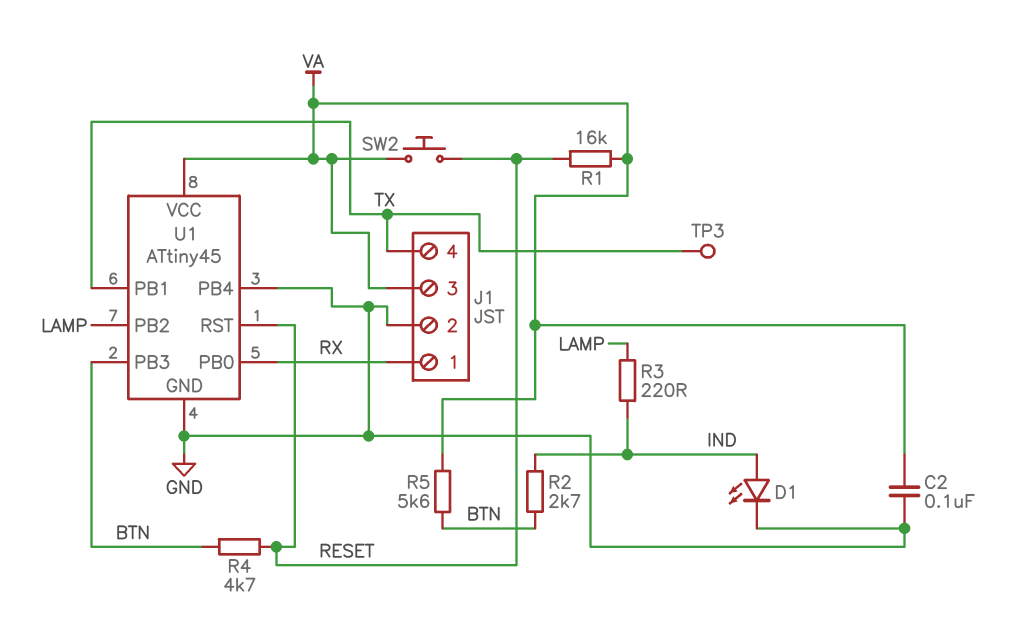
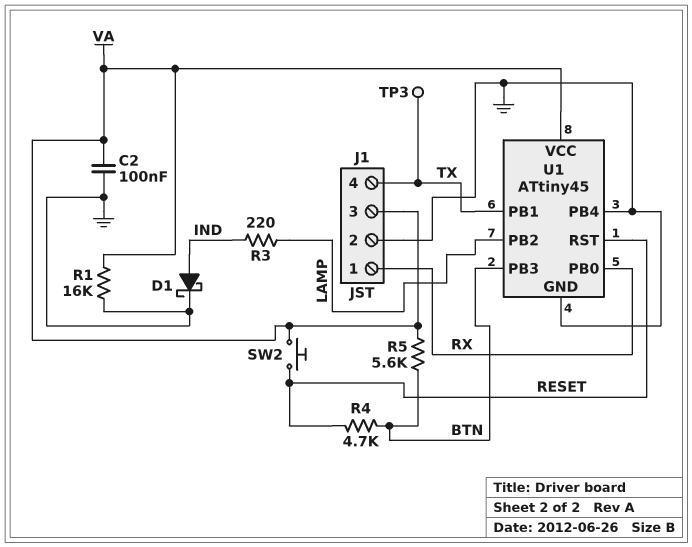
D1: LED (A IND, K GND) -> schottky (A IND, K GND)
R1: 16k (RESET, VA) -> 16k (GND, VA)
R2: 2.7k (BTN, IND) -> none

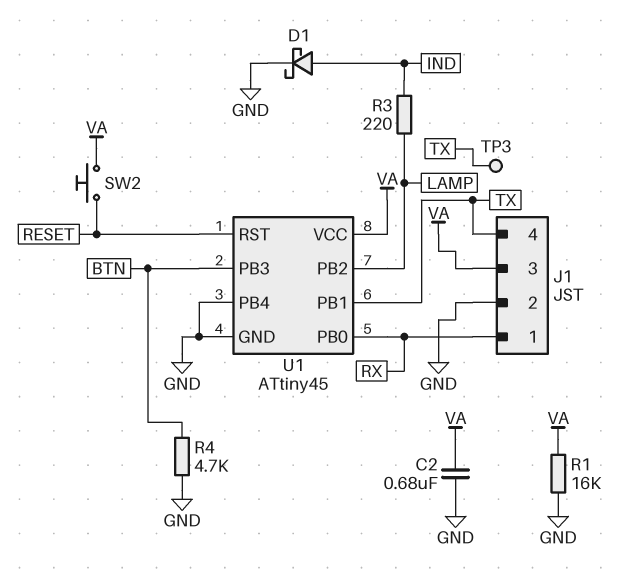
C2: 100nF (GND, VA) -> 680nF (GND, VA)
R4: 4.7k (BTN, RESET) -> 4.7k (BTN, GND)
R5: 5.6k (BTN, VA) -> none

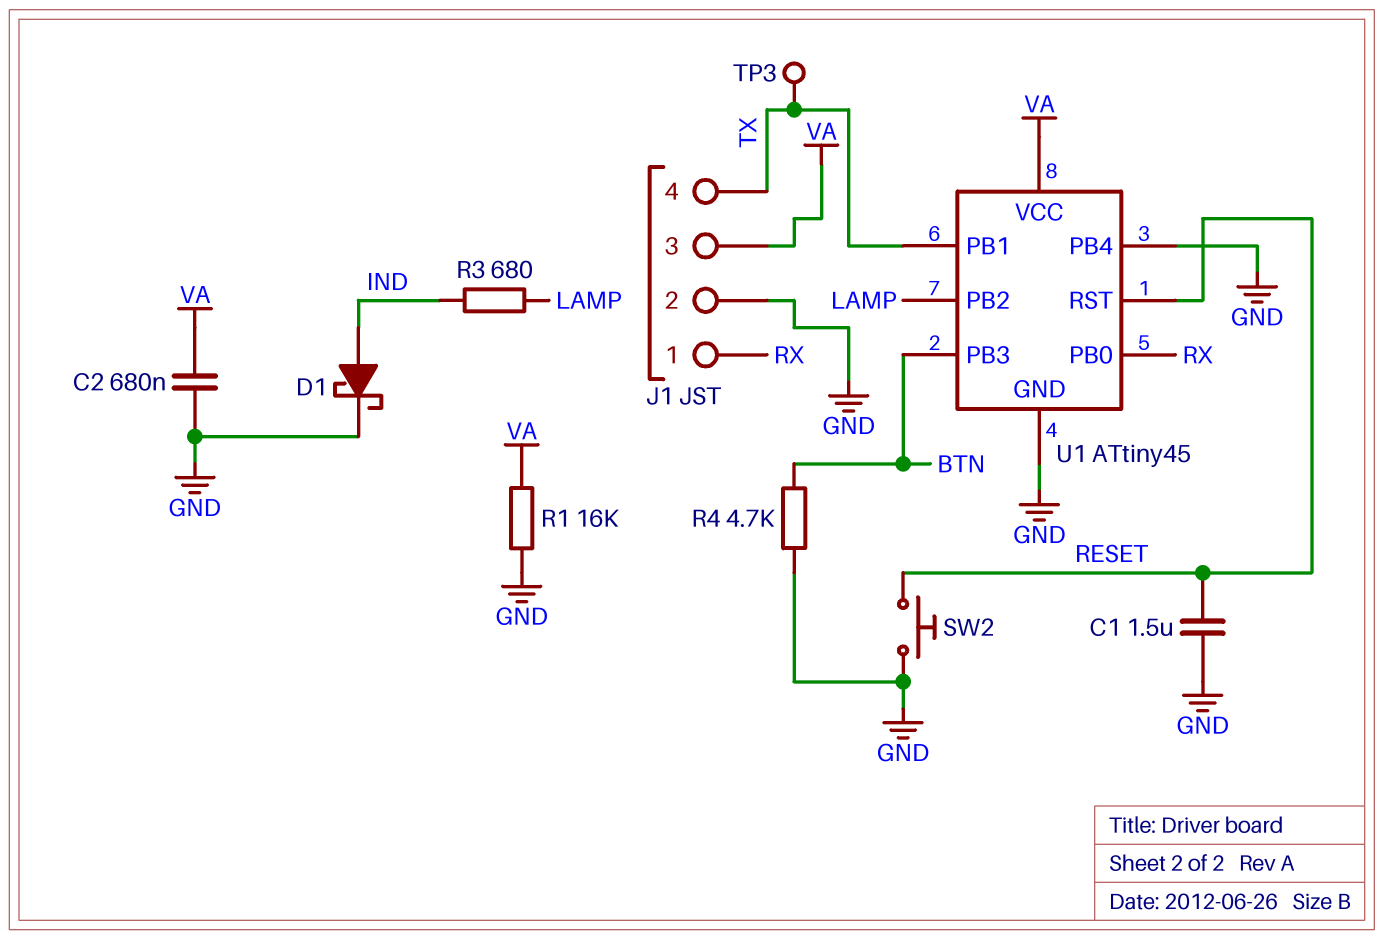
C1: none -> 1.5uF (GND, RESET)
R3: 220 (IND, LAMP) -> 680 (IND, LAMP)
SW2: button (RESET, VA) -> button (GND, RESET)

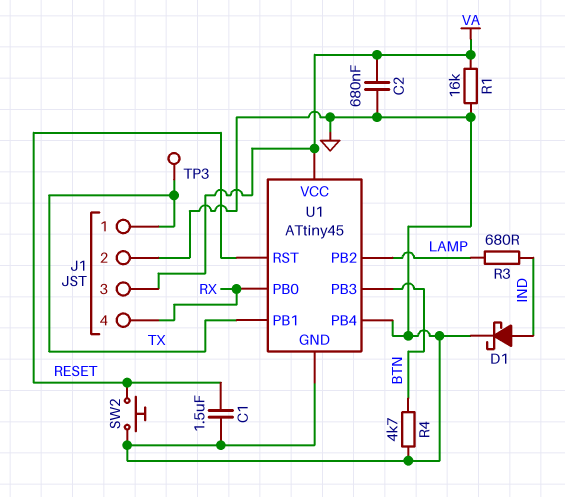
J1 pin 1: RX -> TX
J1 pin 4: TX -> RX

